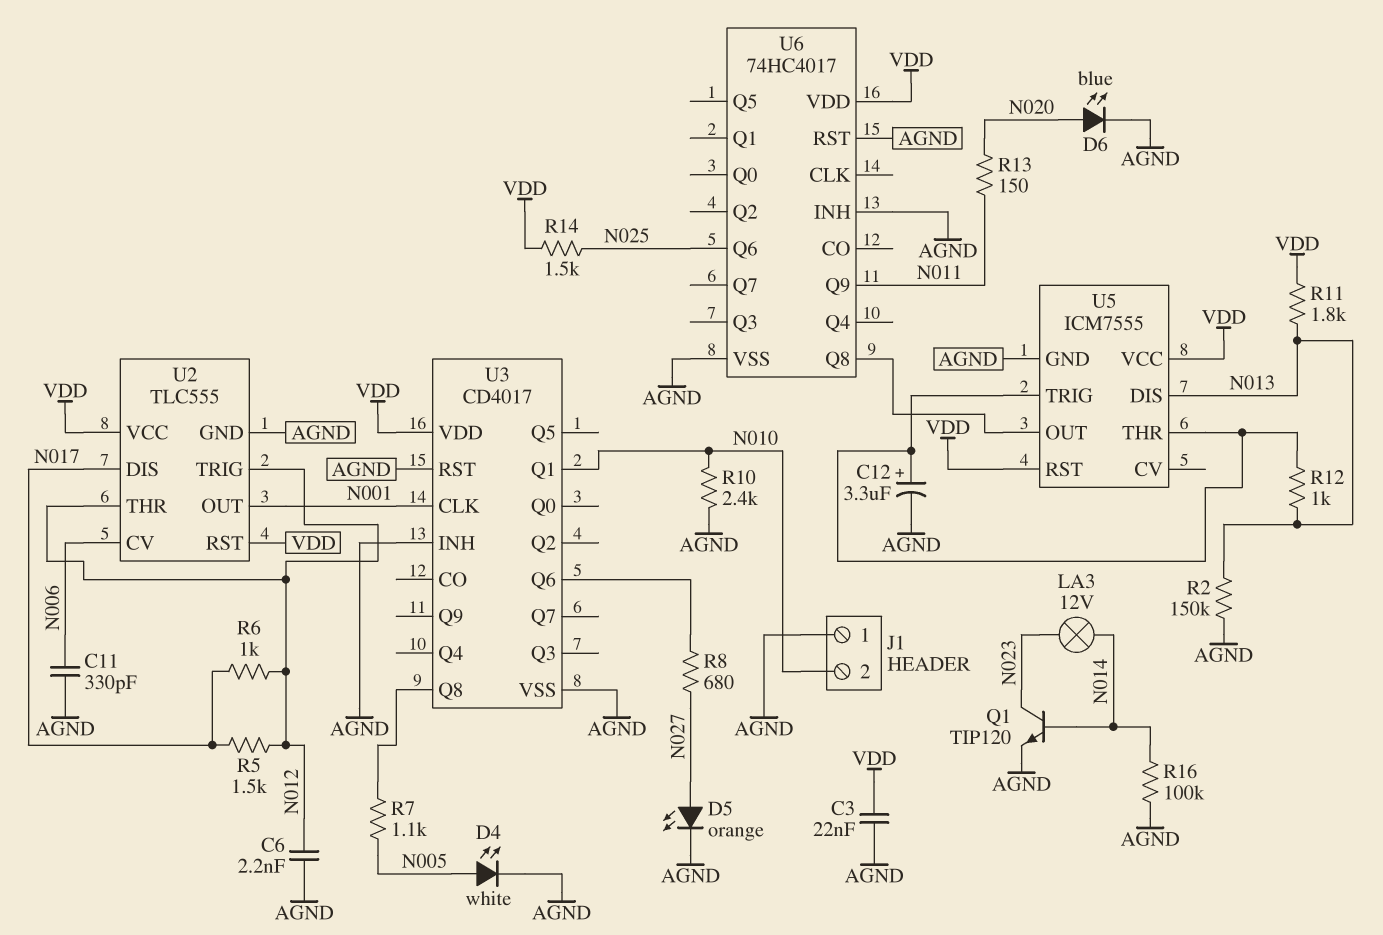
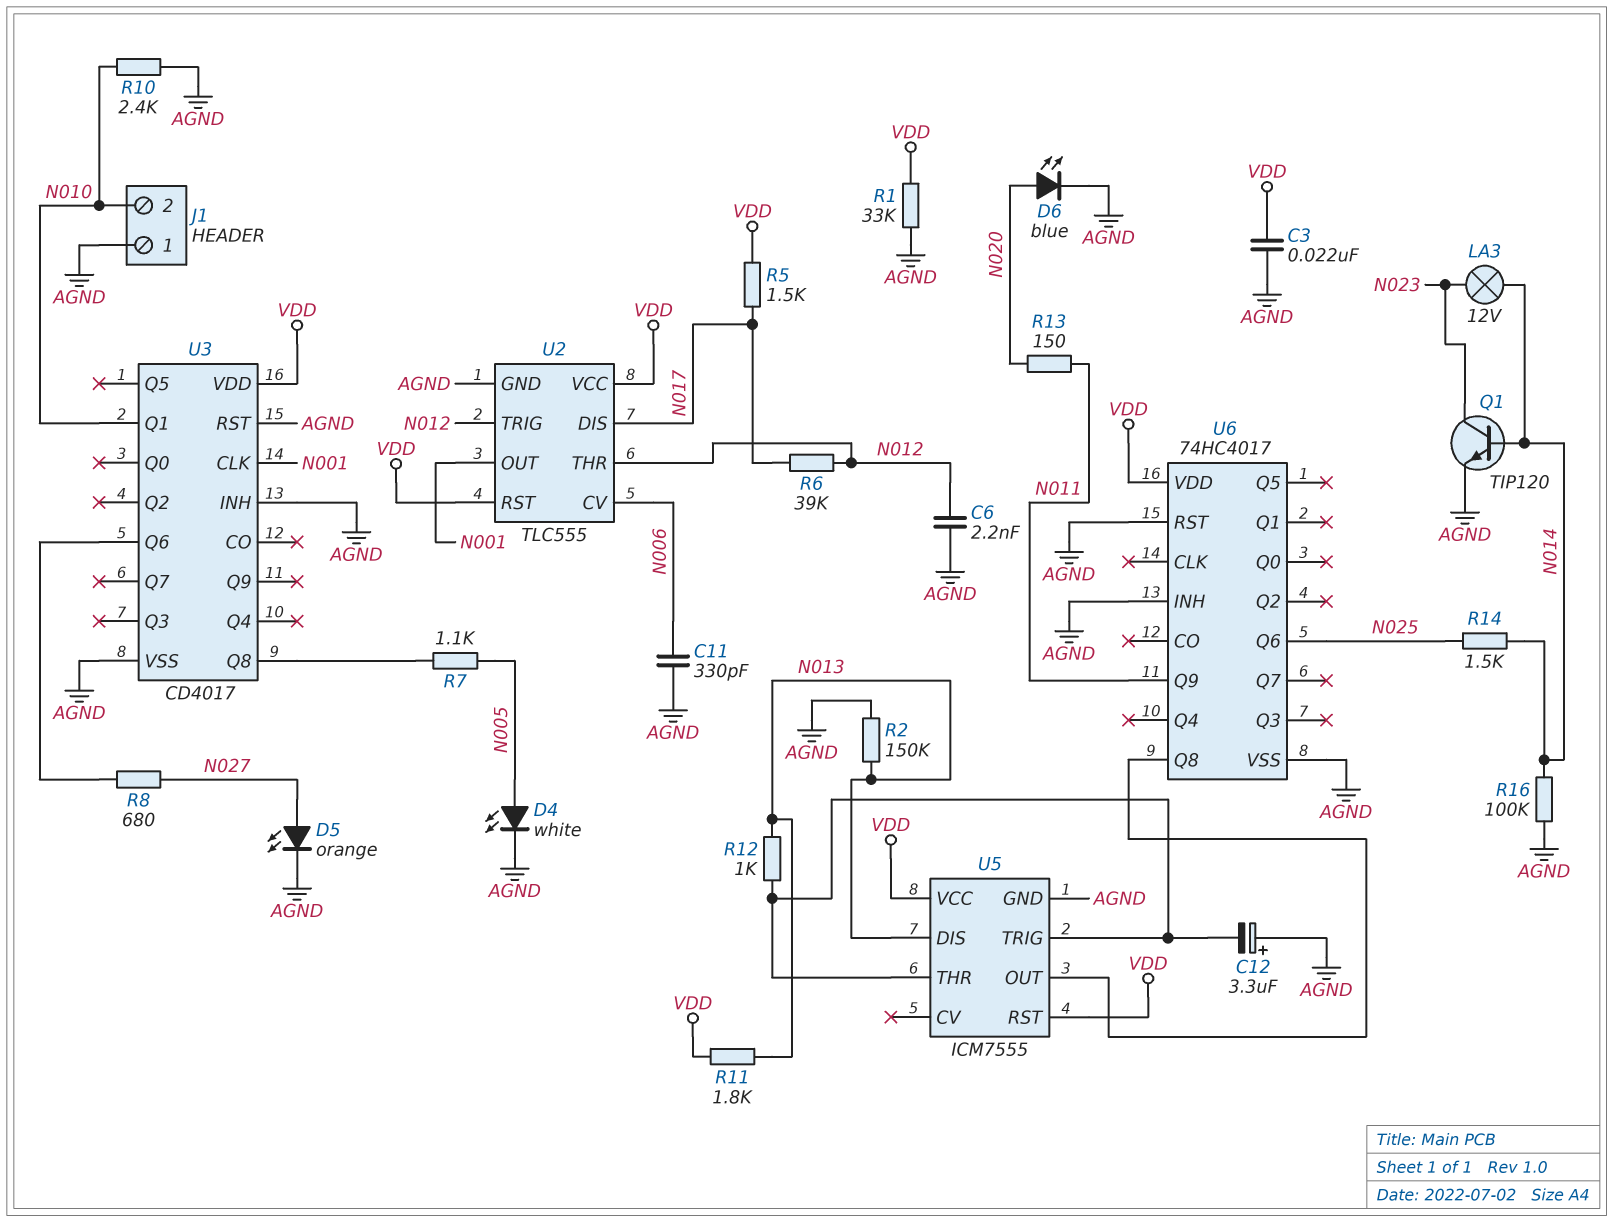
C12: 3.3uF (plus U5/THR, minus AGND) -> 3.3uF (plus AGND, minus U5/THR)
R1: none -> 33k (AGND, VDD)
R5: 1.5k (N012, N017) -> 1.5k (N017, VDD)
R6: 1k (N012, N017) -> 39k (N012, N017)
R14: 1.5k (N025, VDD) -> 1.5k (N014, N025)

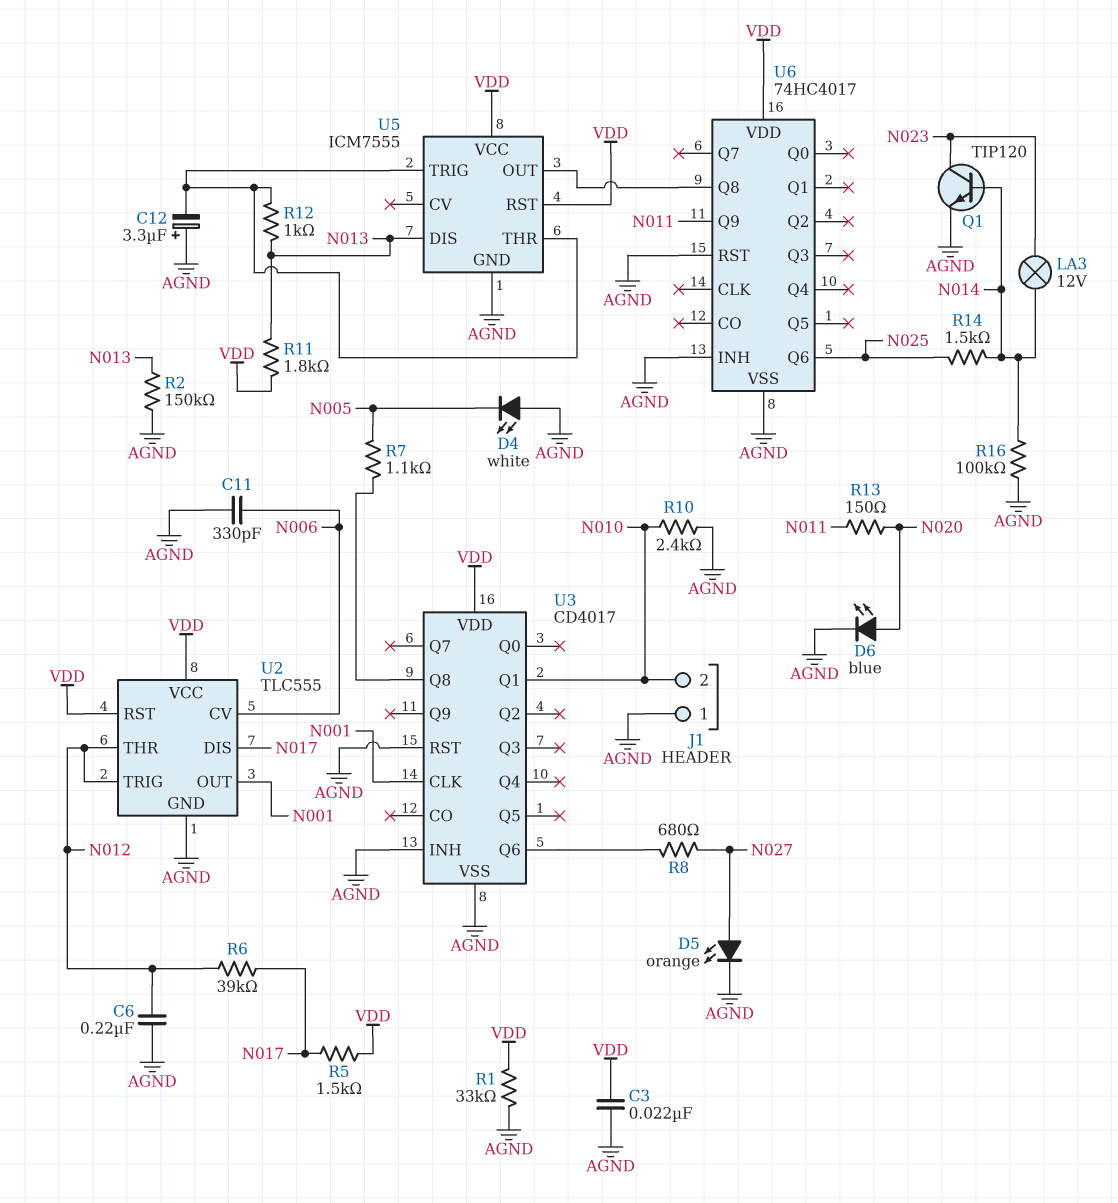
C6: 2.2nF (AGND, N012) -> 220nF (AGND, N012)
D4: LED white (A N005, K AGND) -> LED white (A AGND, K N005)

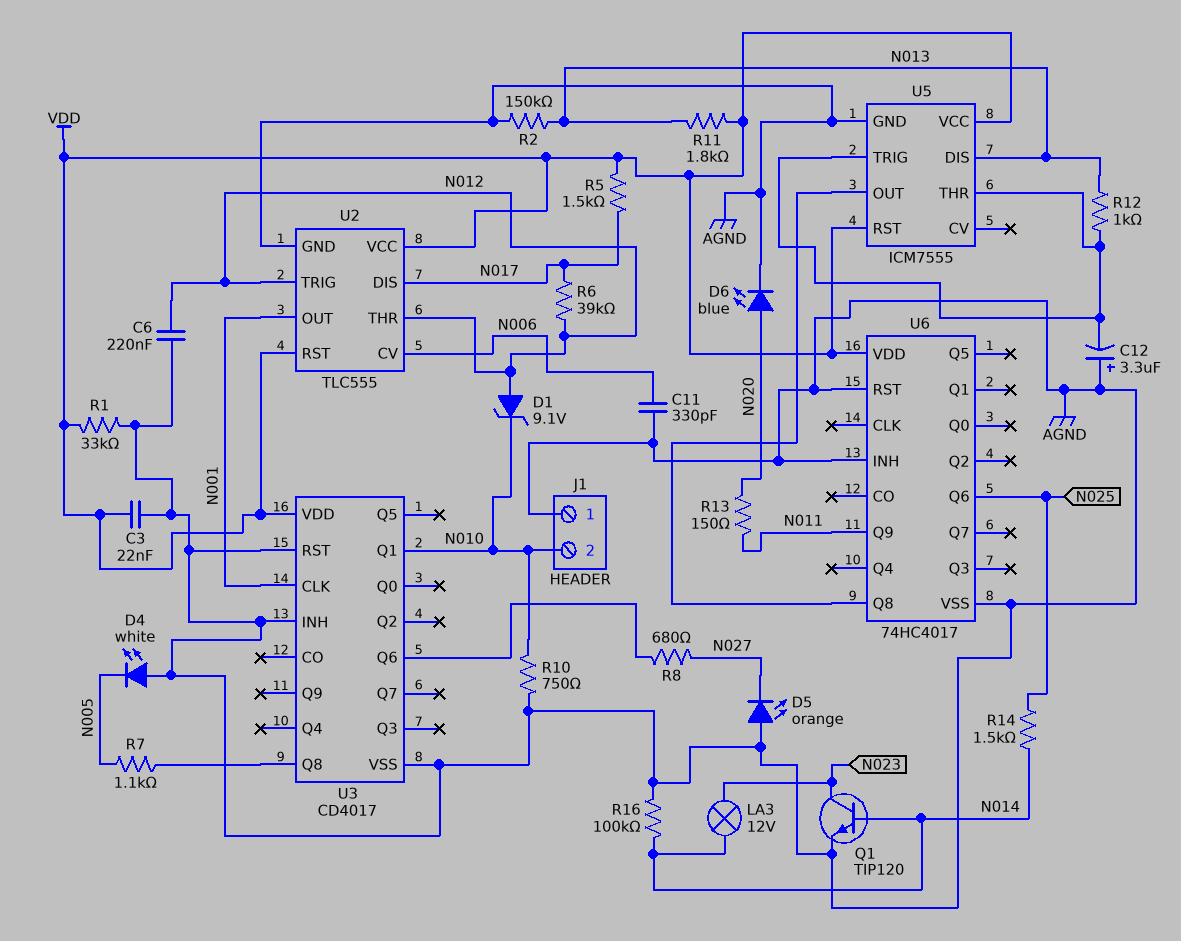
D1: none -> zener 9.1V (A N012, K N010)
D5: LED orange (A N027, K AGND) -> LED orange (A AGND, K N027)
R10: 2.4k (AGND, N010) -> 750 (AGND, N010)

